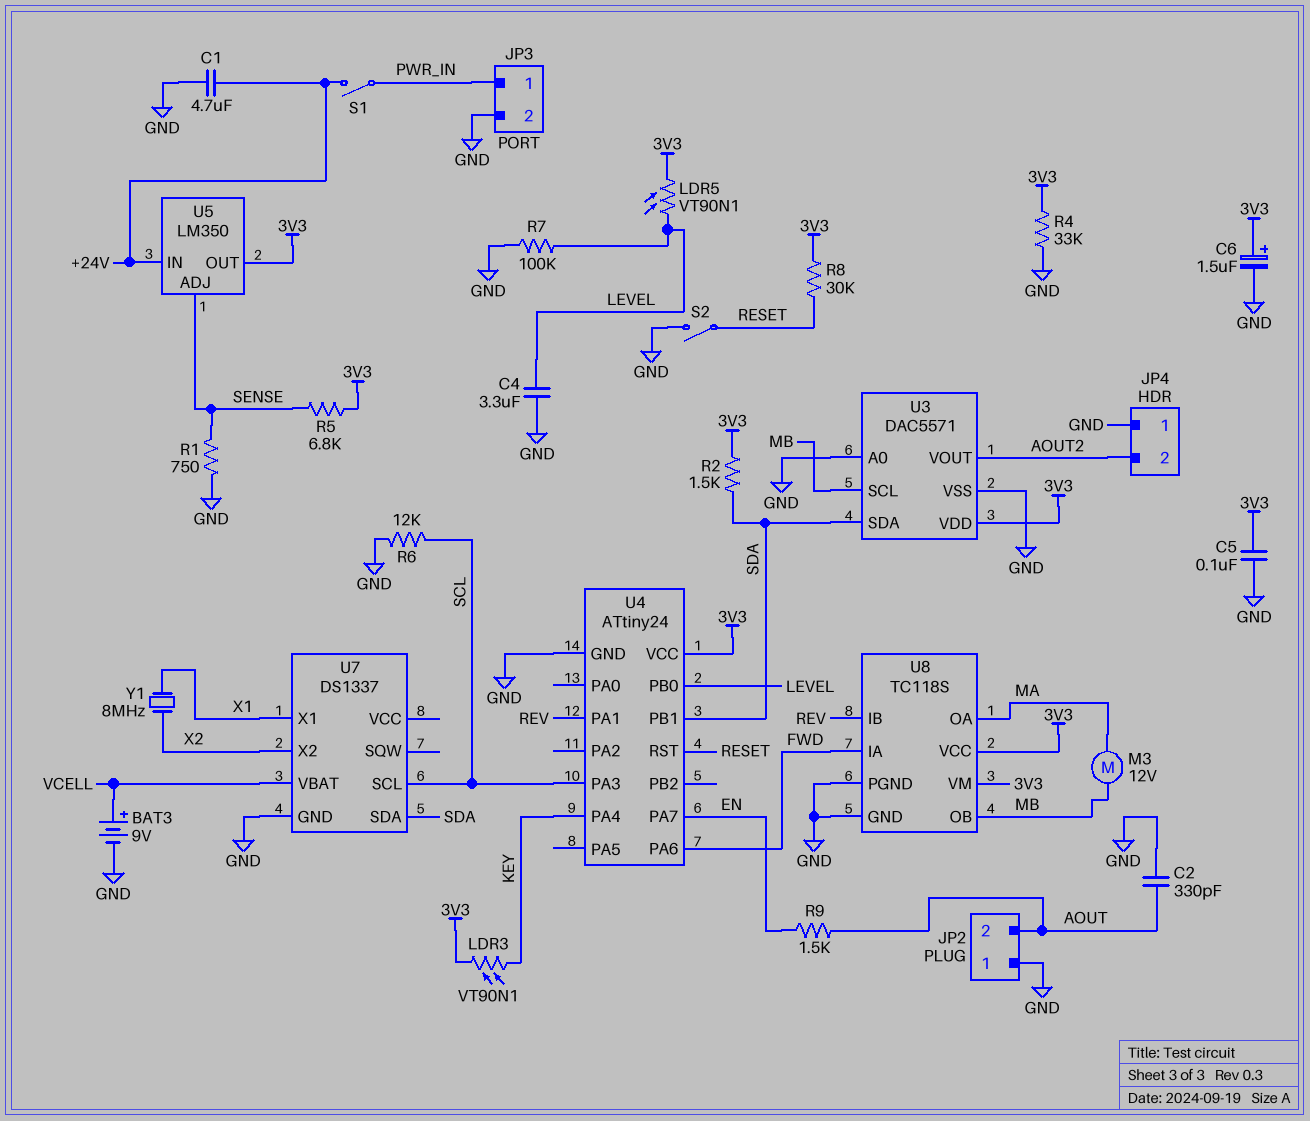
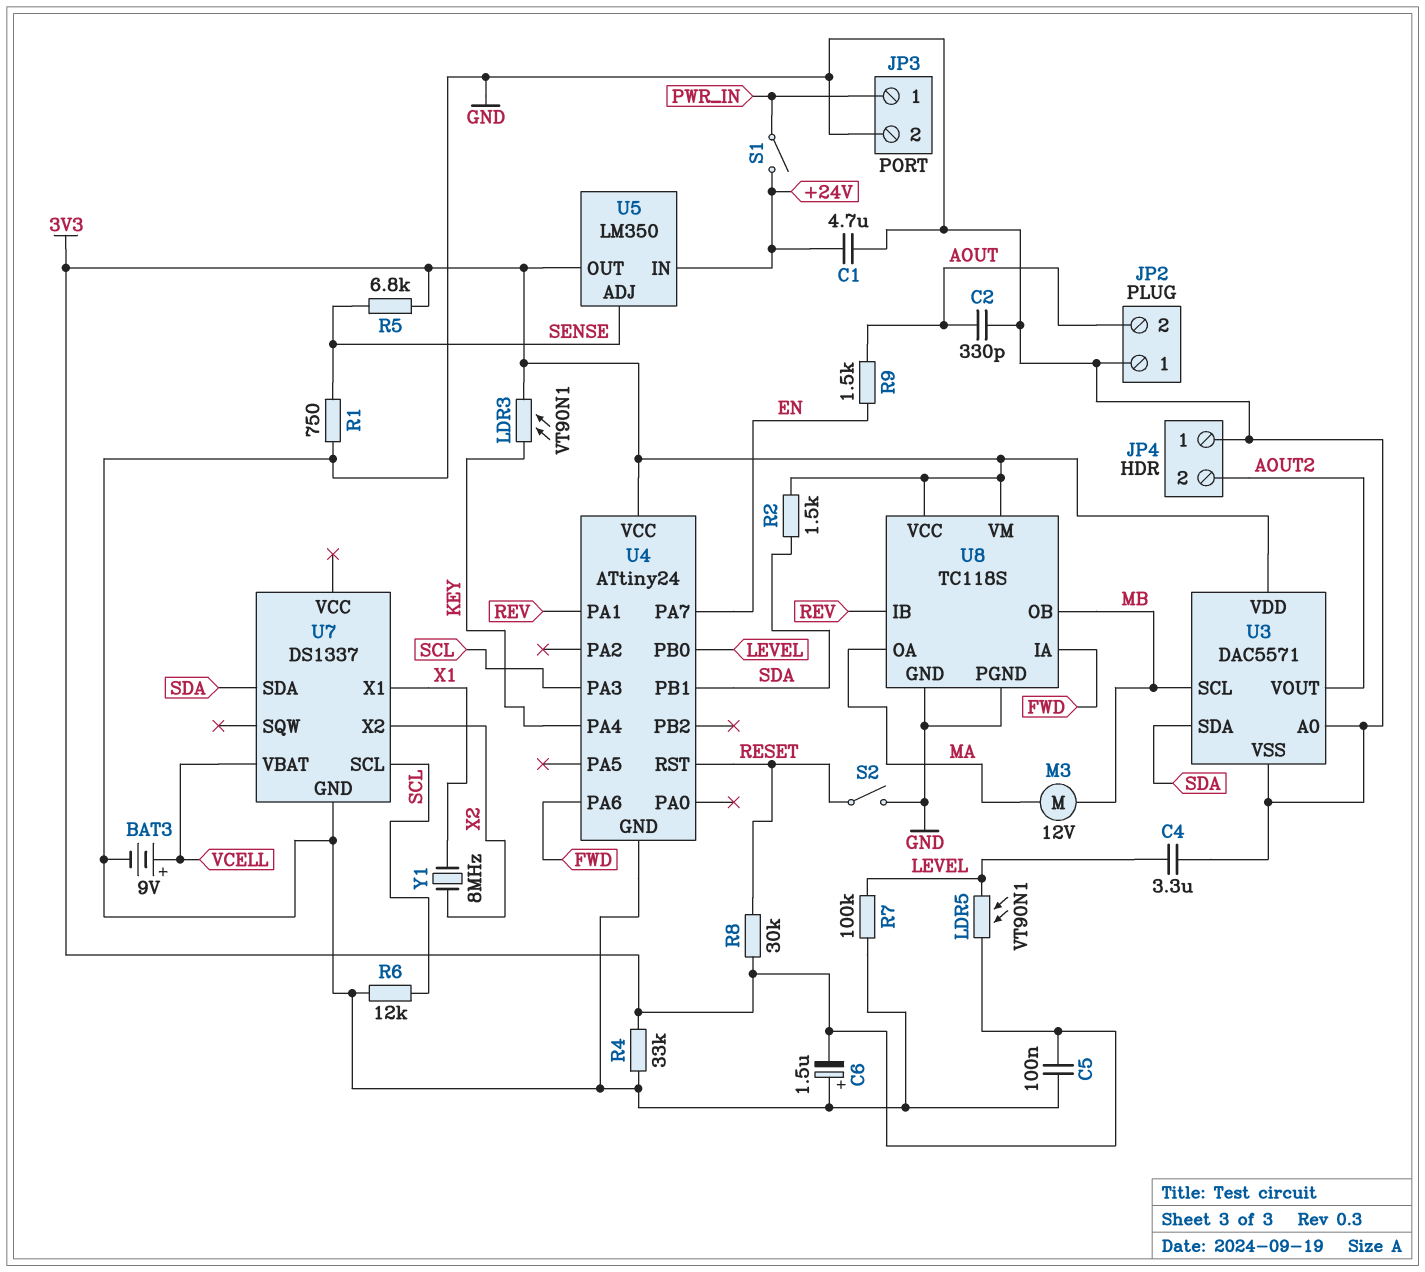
C6: 1.5uF (plus 3V3, minus GND) -> 1.5uF (plus GND, minus 3V3)

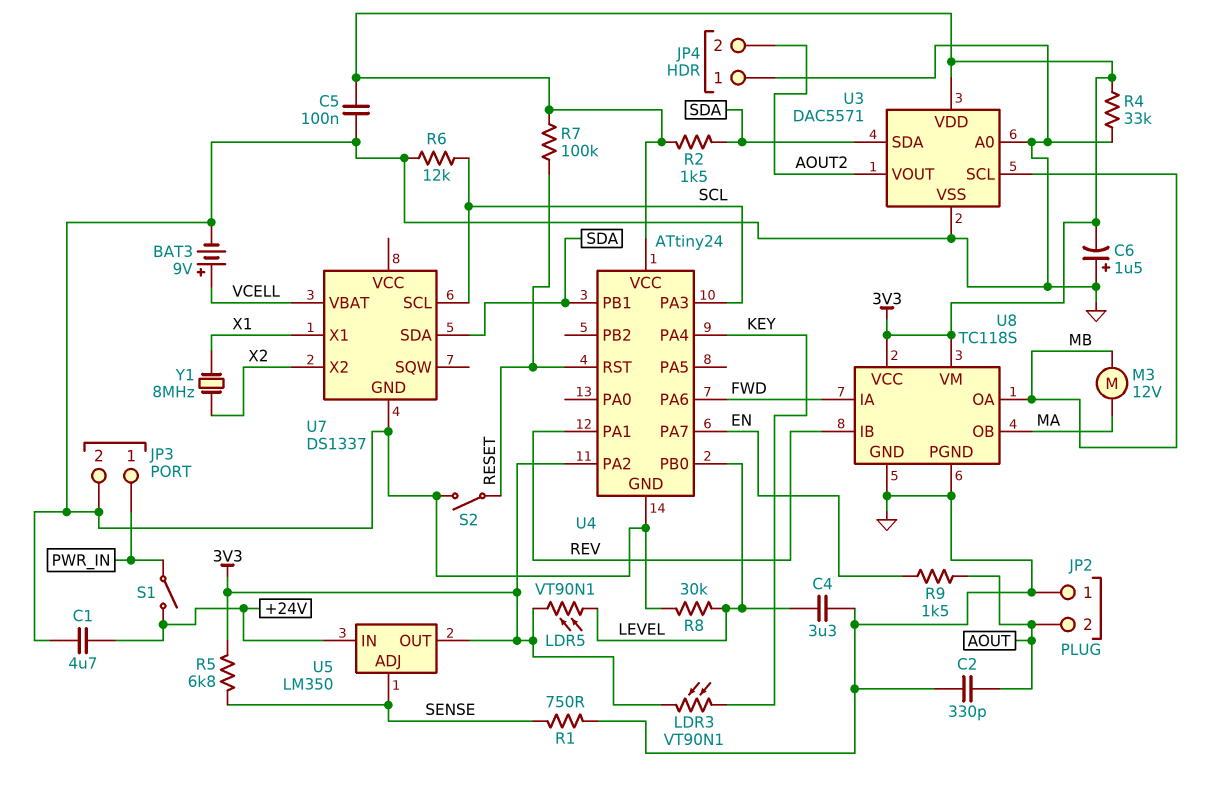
R7: 100k (GND, LEVEL) -> 100k (3V3, RESET)
R8: 30k (3V3, RESET) -> 30k (GND, LEVEL)
U4 pin PA2: none -> 3V3
U8 pin OA: MA -> MB
U8 pin OB: MB -> MA

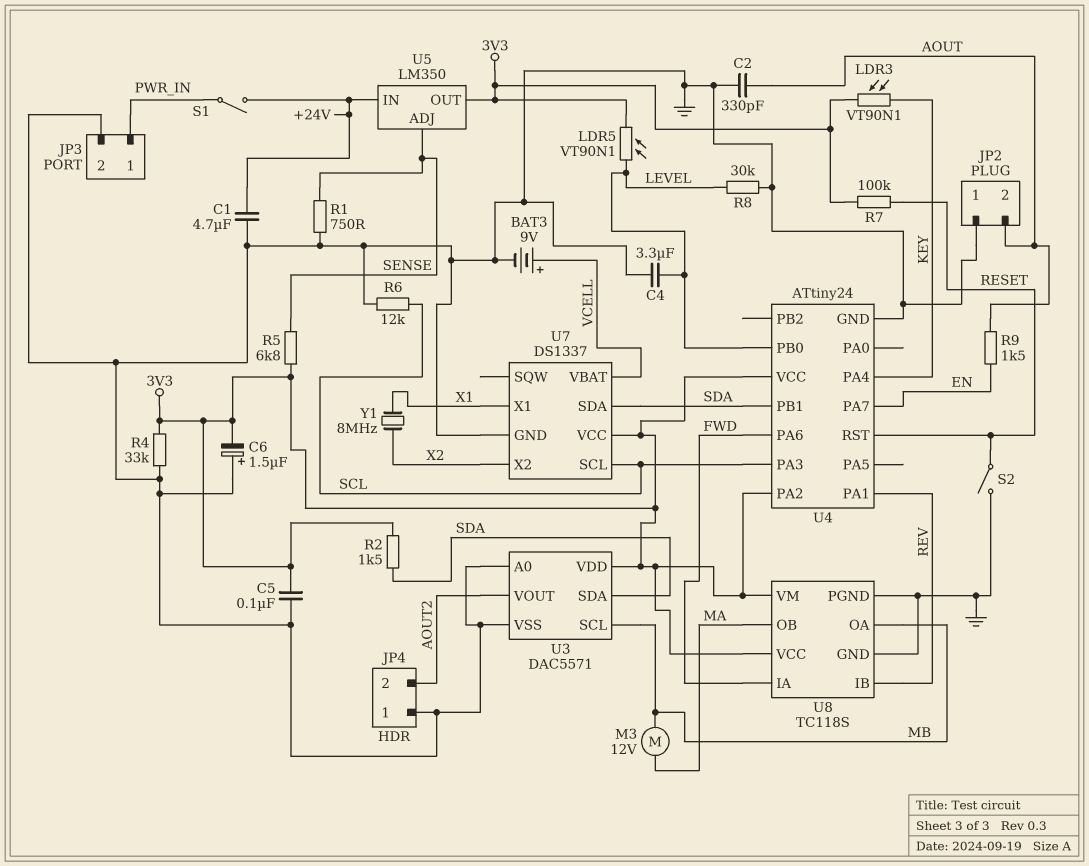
U7 pin VCC: none -> 3V3

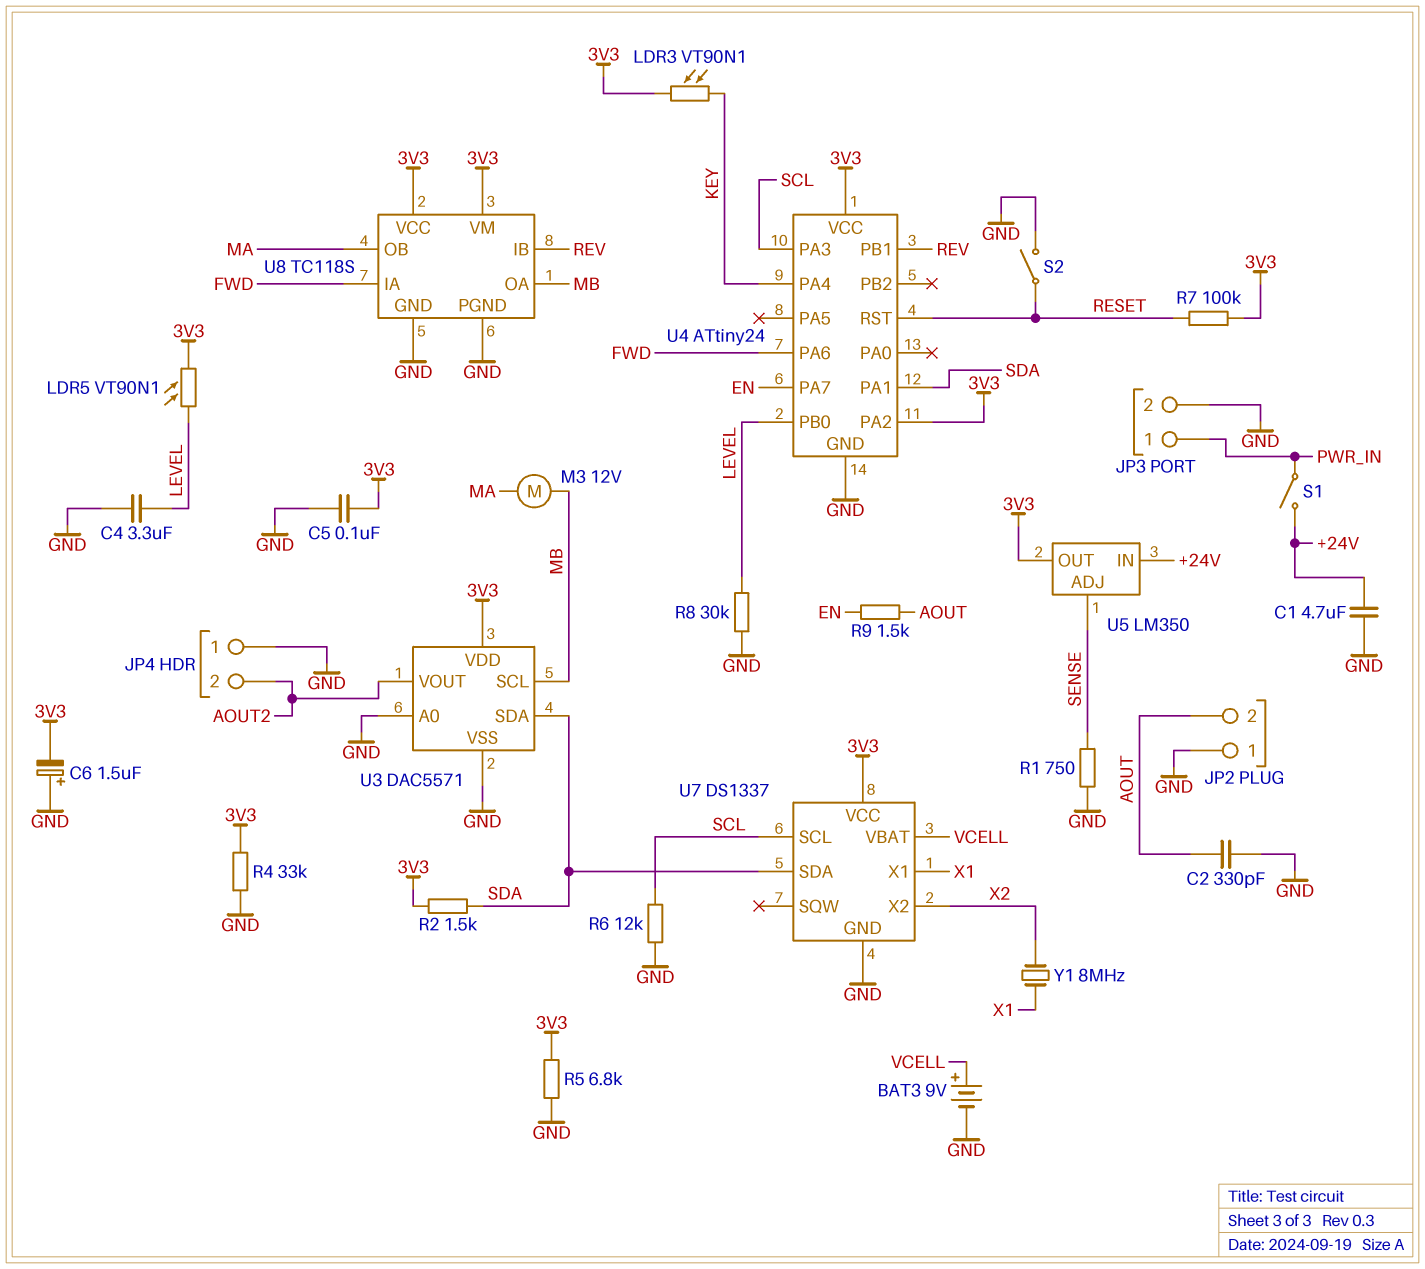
R5: 6.8k (3V3, SENSE) -> 6.8k (3V3, GND)
U4 pin PA1: REV -> SDA
U4 pin PB1: SDA -> REV

